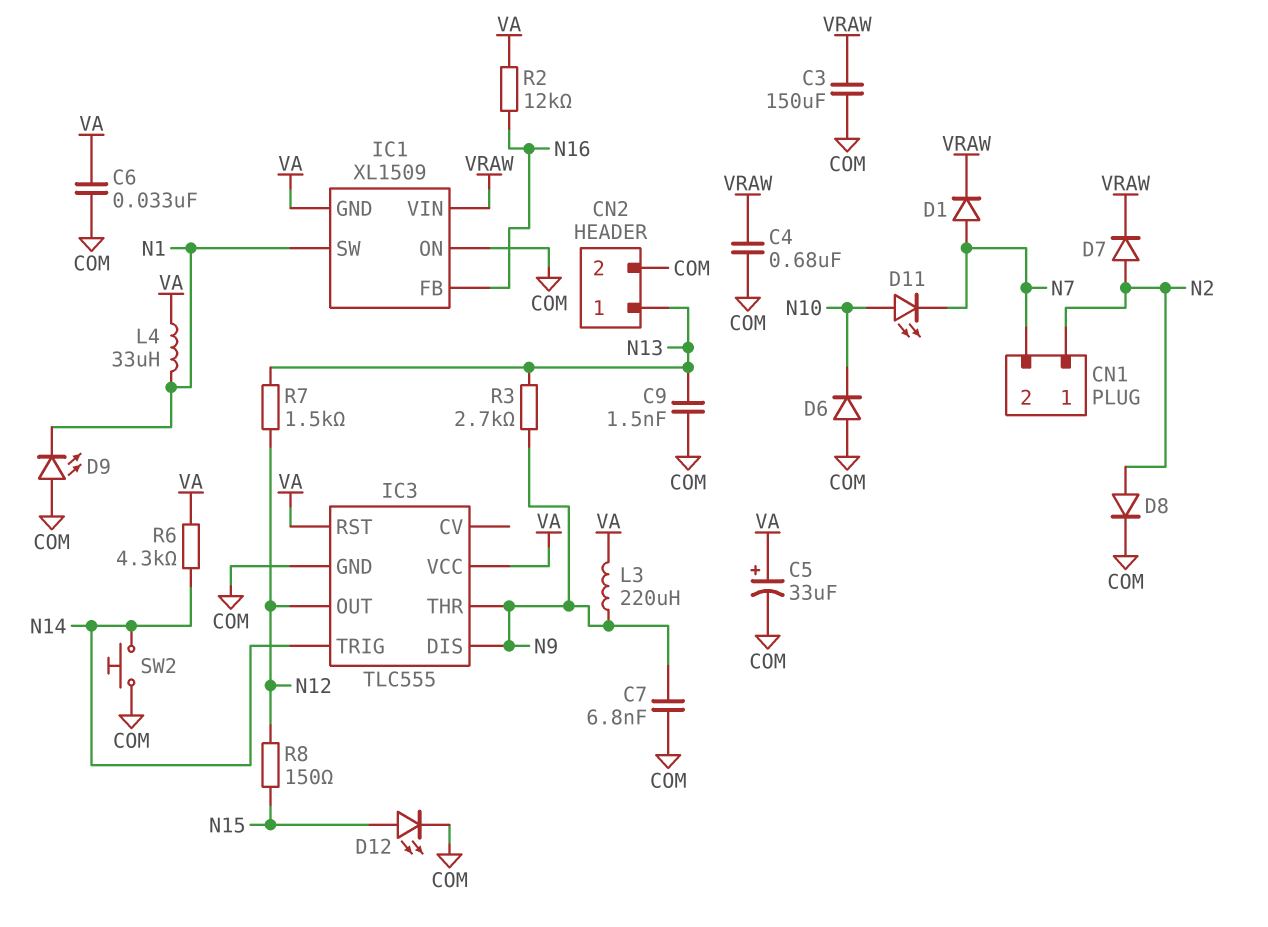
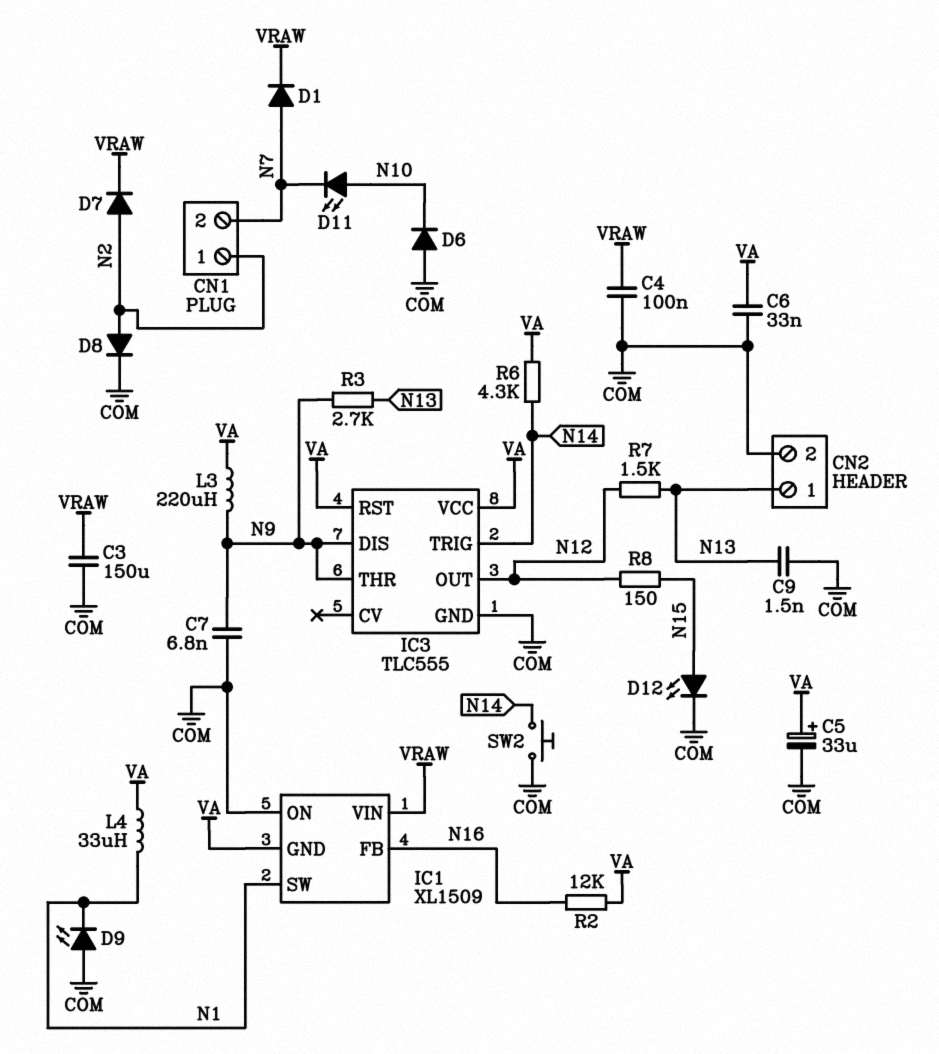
C4: 680nF (COM, VRAW) -> 100nF (COM, VRAW)

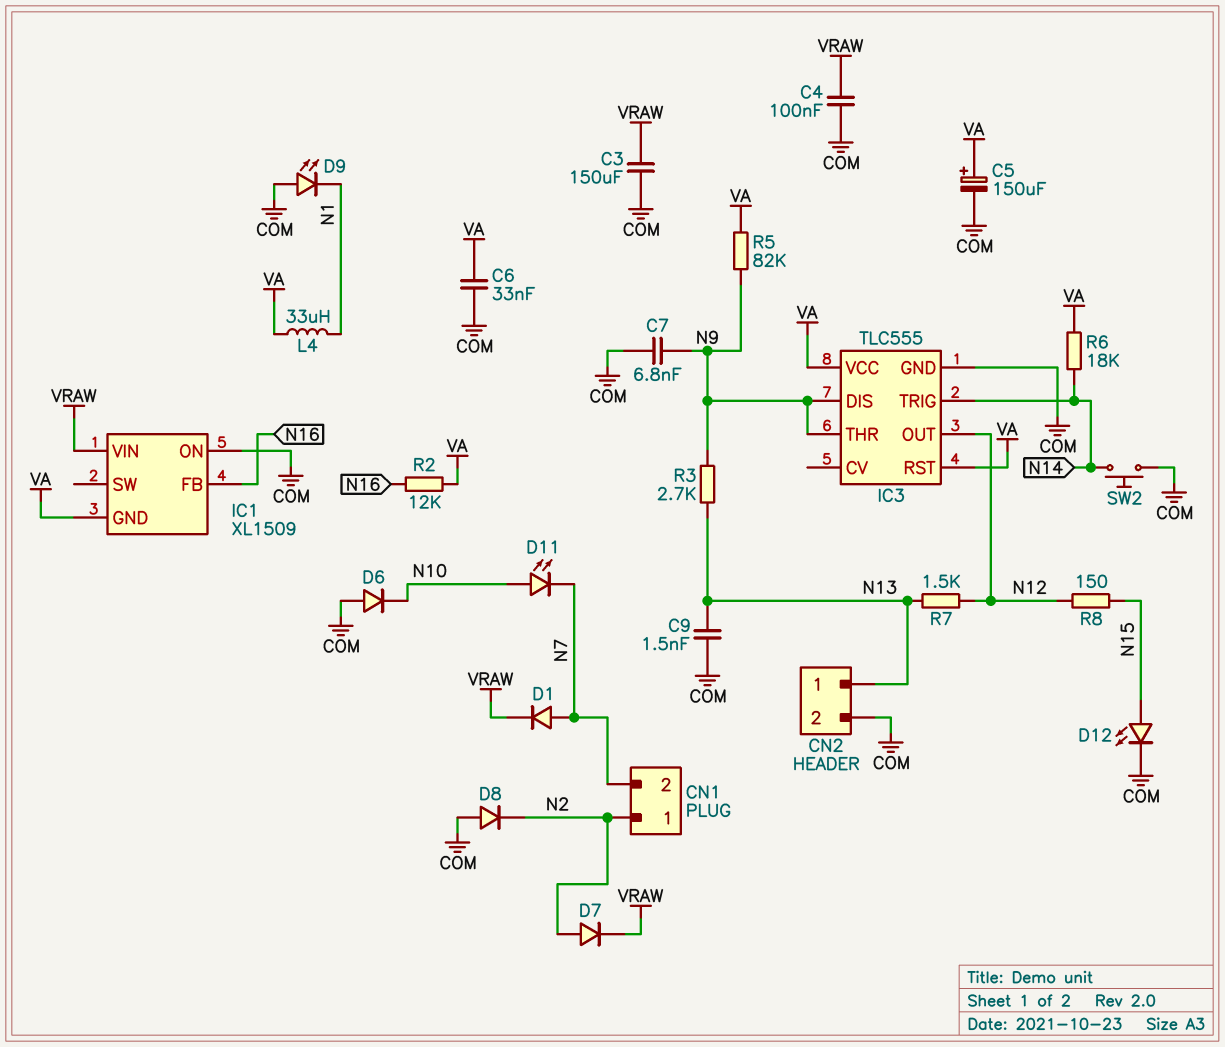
C5: 33uF (plus VA, minus COM) -> 150uF (plus VA, minus COM)
D8: diode (A N2, K COM) -> diode (A COM, K N2)
IC1 pin SW: N1 -> none
L3: 220uH (N9, VA) -> none
R5: none -> 82k (N9, VA)
R6: 4.3k (N14, VA) -> 18k (N14, VA)

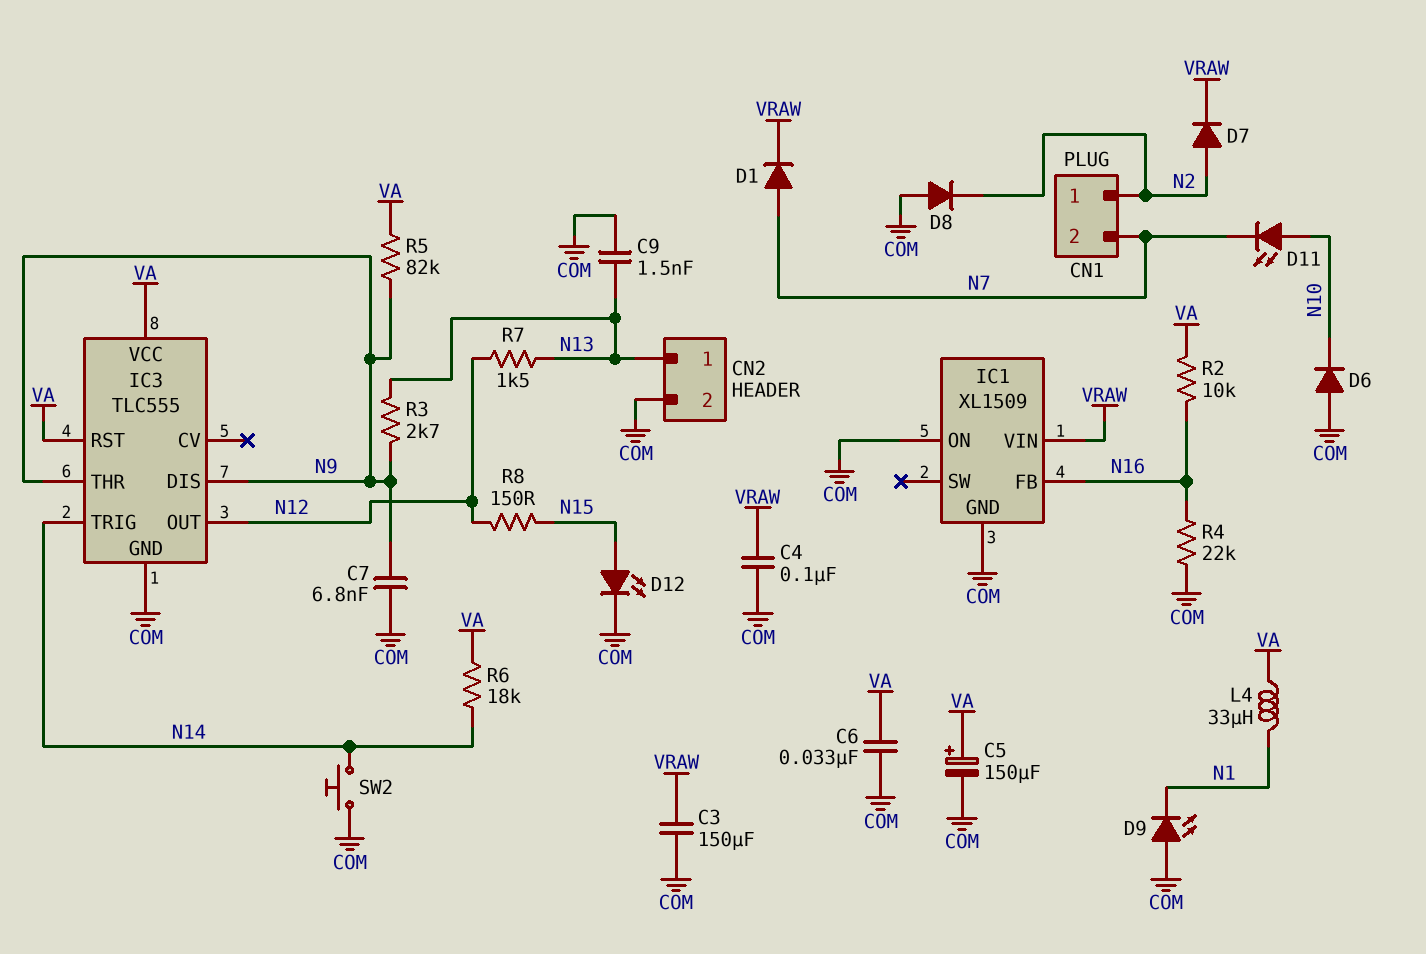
IC1 pin GND: VA -> COM
R2: 12k (N16, VA) -> 10k (N16, VA)
R4: none -> 22k (COM, N16)

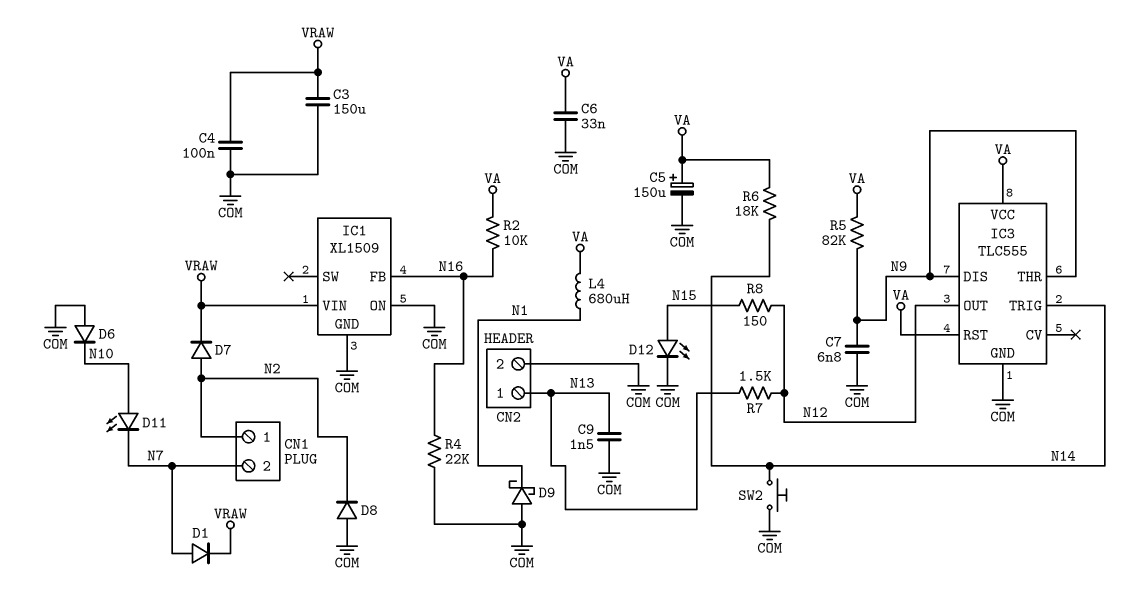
D9: LED (A COM, K N1) -> schottky (A COM, K N1)
L4: 33uH (N1, VA) -> 680uH (N1, VA)
R3: 2.7k (N9, N13) -> none

